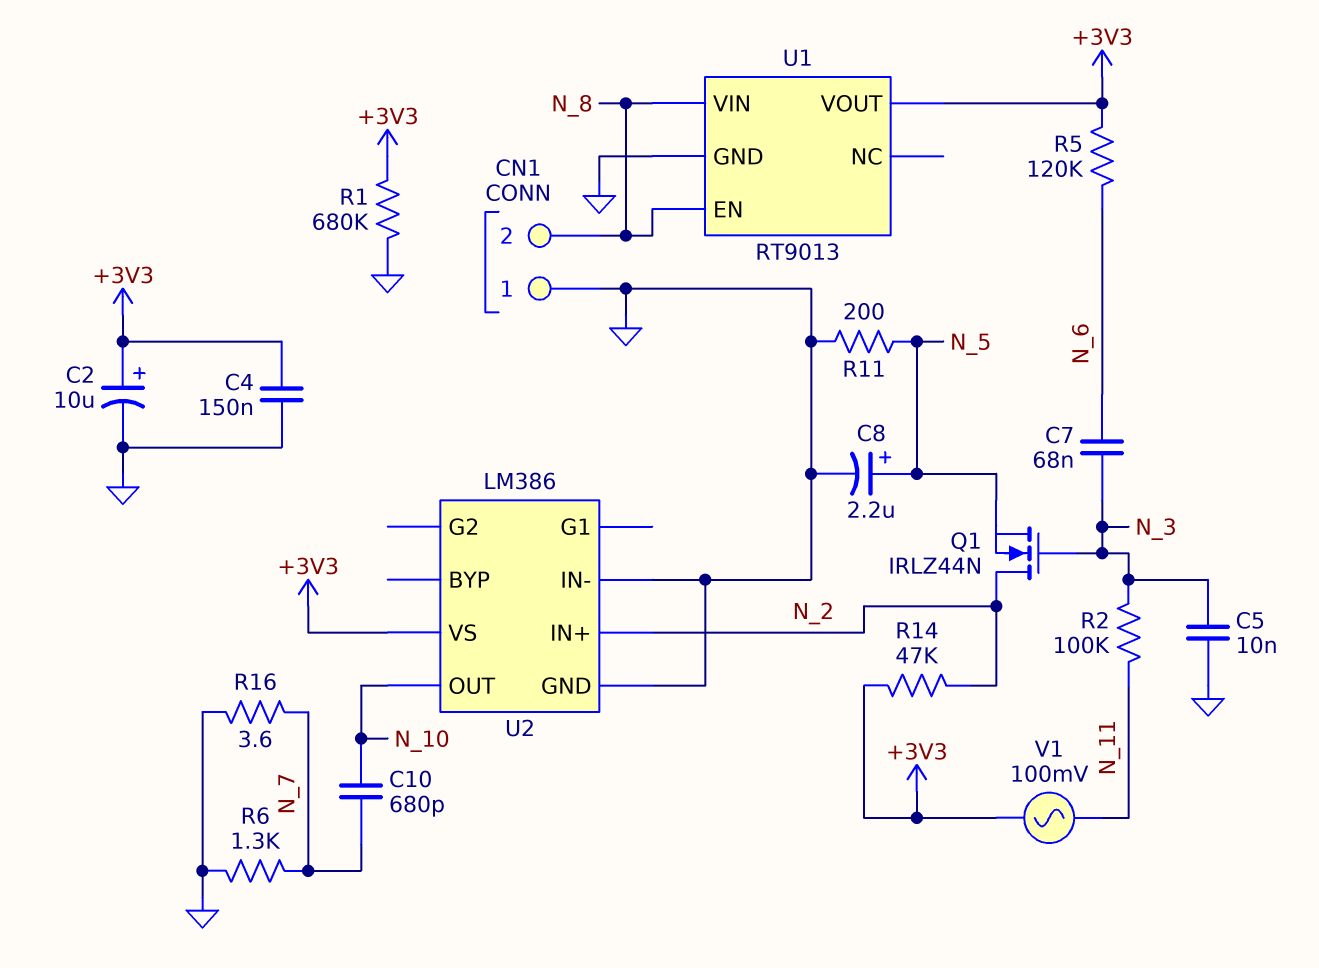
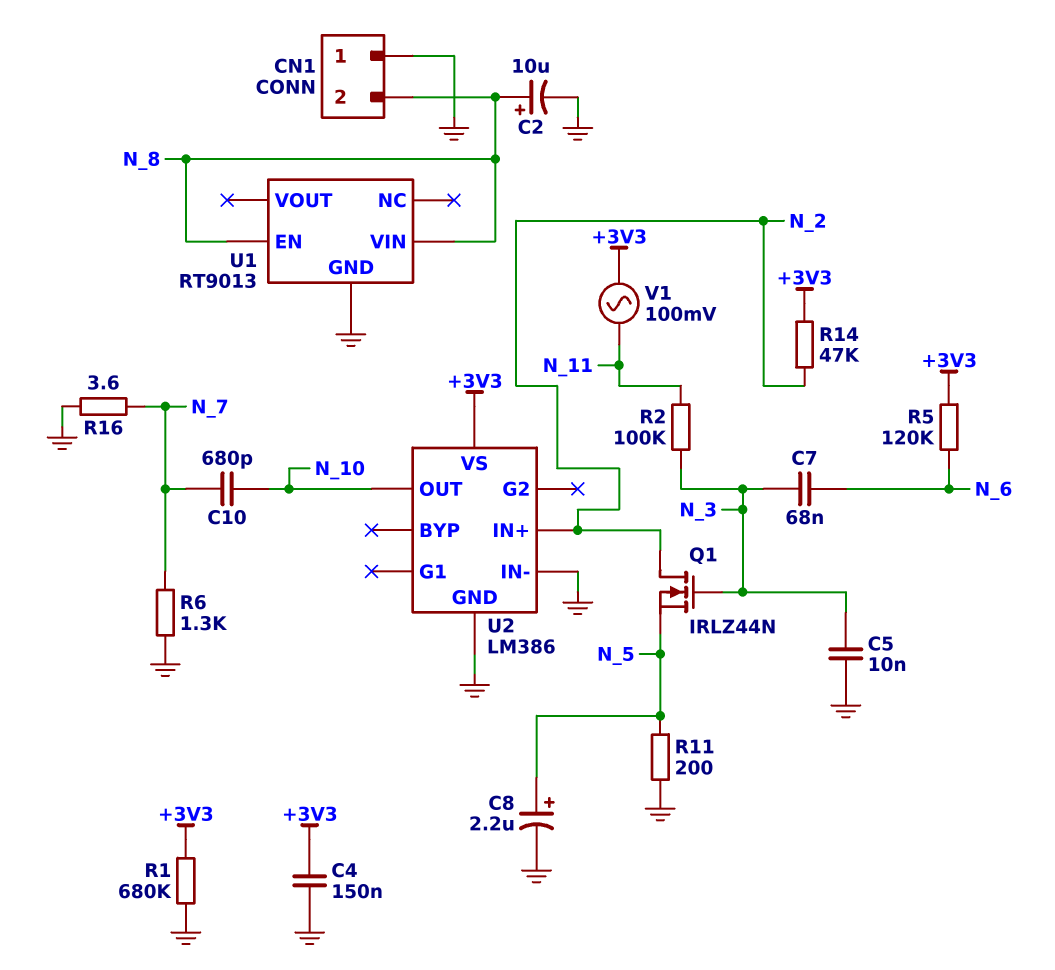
C2: 10uF (plus +3V3, minus GND) -> 10uF (plus N_8, minus GND)
U1 pin VOUT: +3V3 -> none

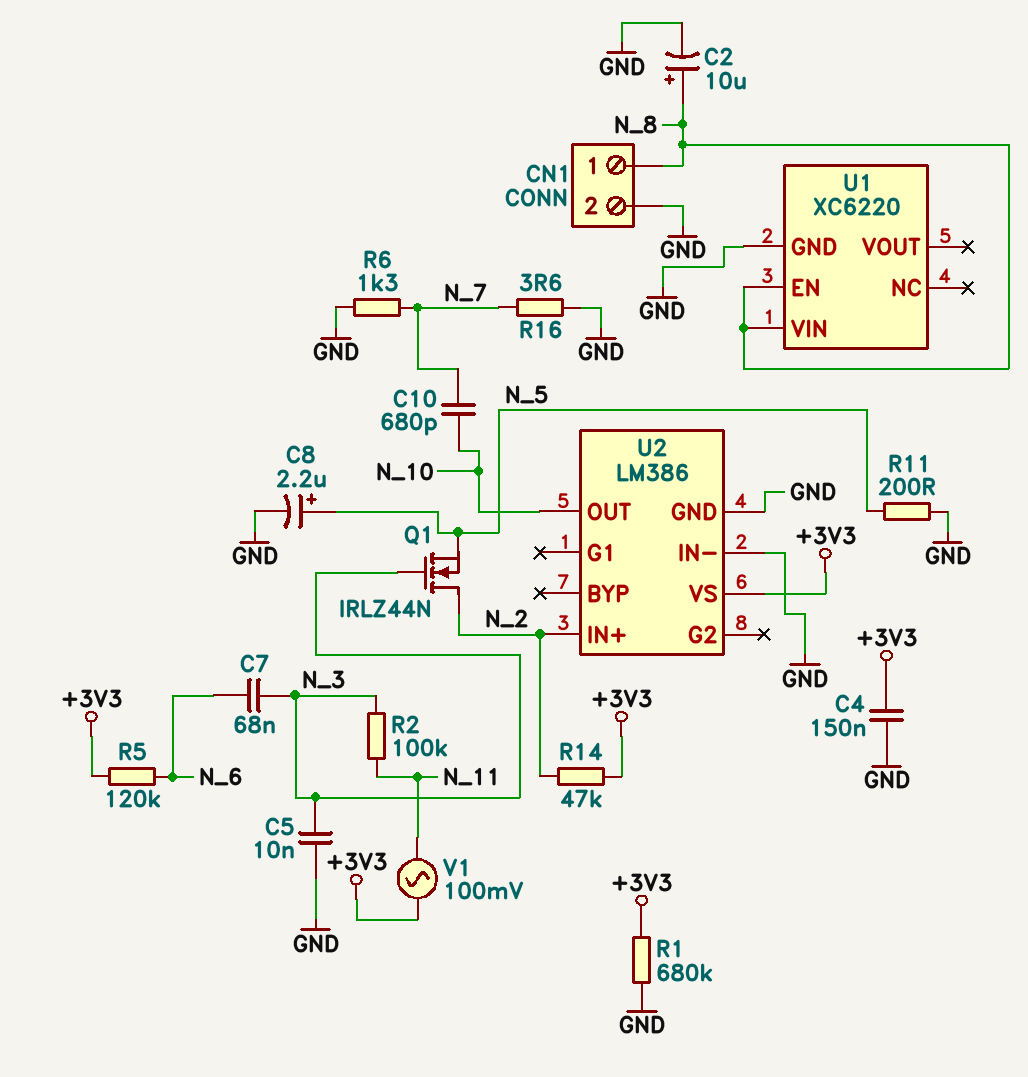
CN1 pin 1: GND -> N_8
CN1 pin 2: N_8 -> GND
U1: RT9013 -> XC6220

